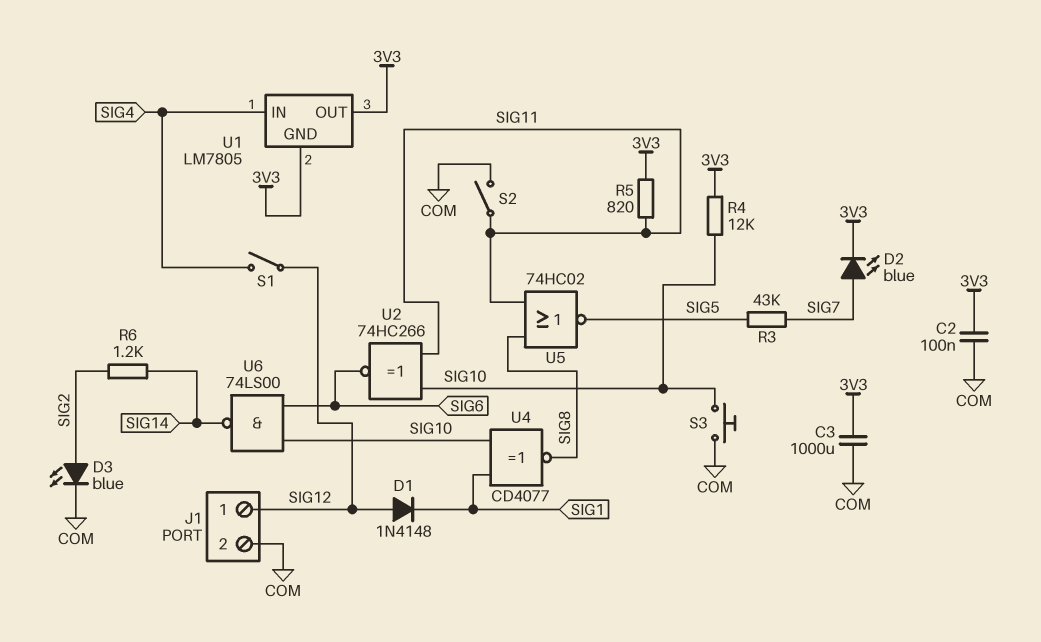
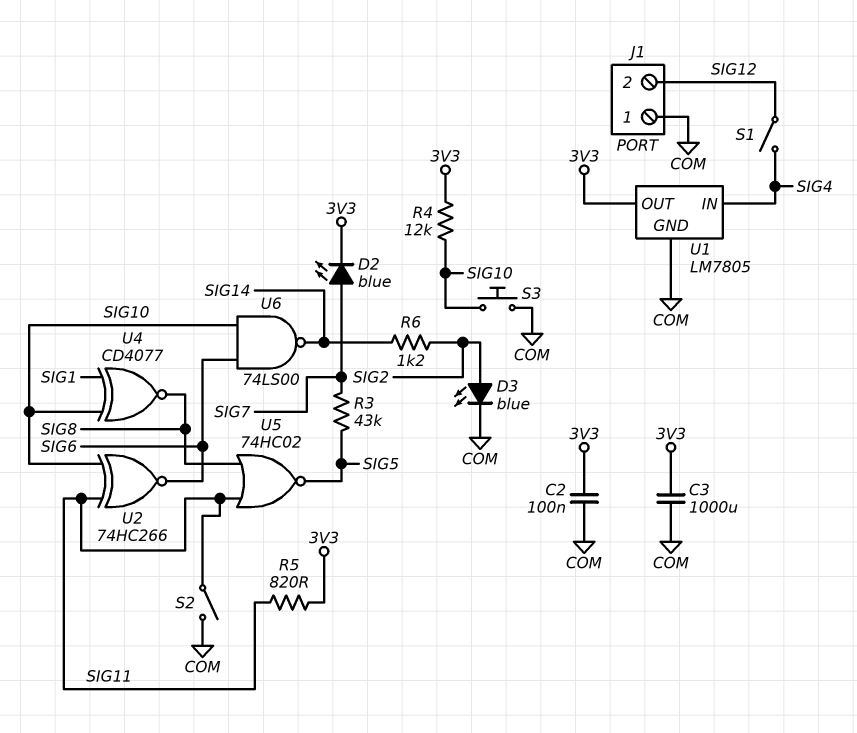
D1: diode 1N4148 (A SIG12, K SIG1) -> none
J1 pin 1: SIG12 -> COM
J1 pin 2: COM -> SIG12
U1 pin GND: 3V3 -> COM

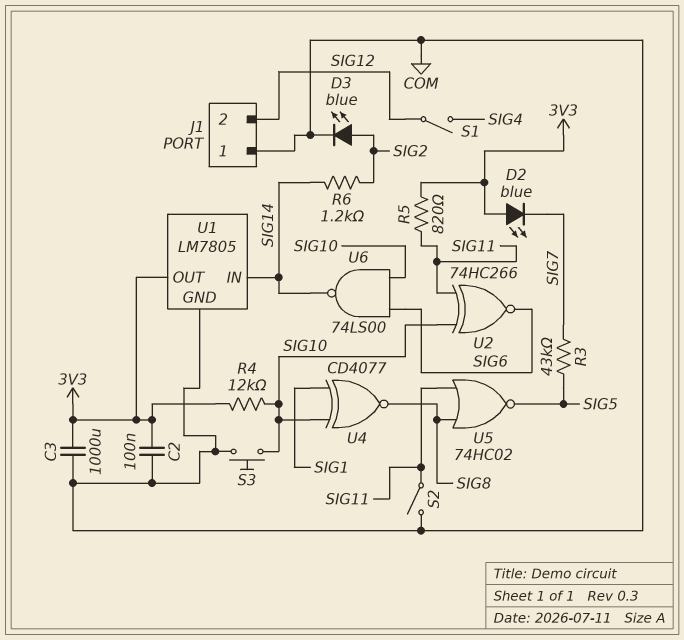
D2: LED blue (A SIG7, K 3V3) -> LED blue (A 3V3, K SIG7)
U1 pin IN: SIG4 -> SIG14

